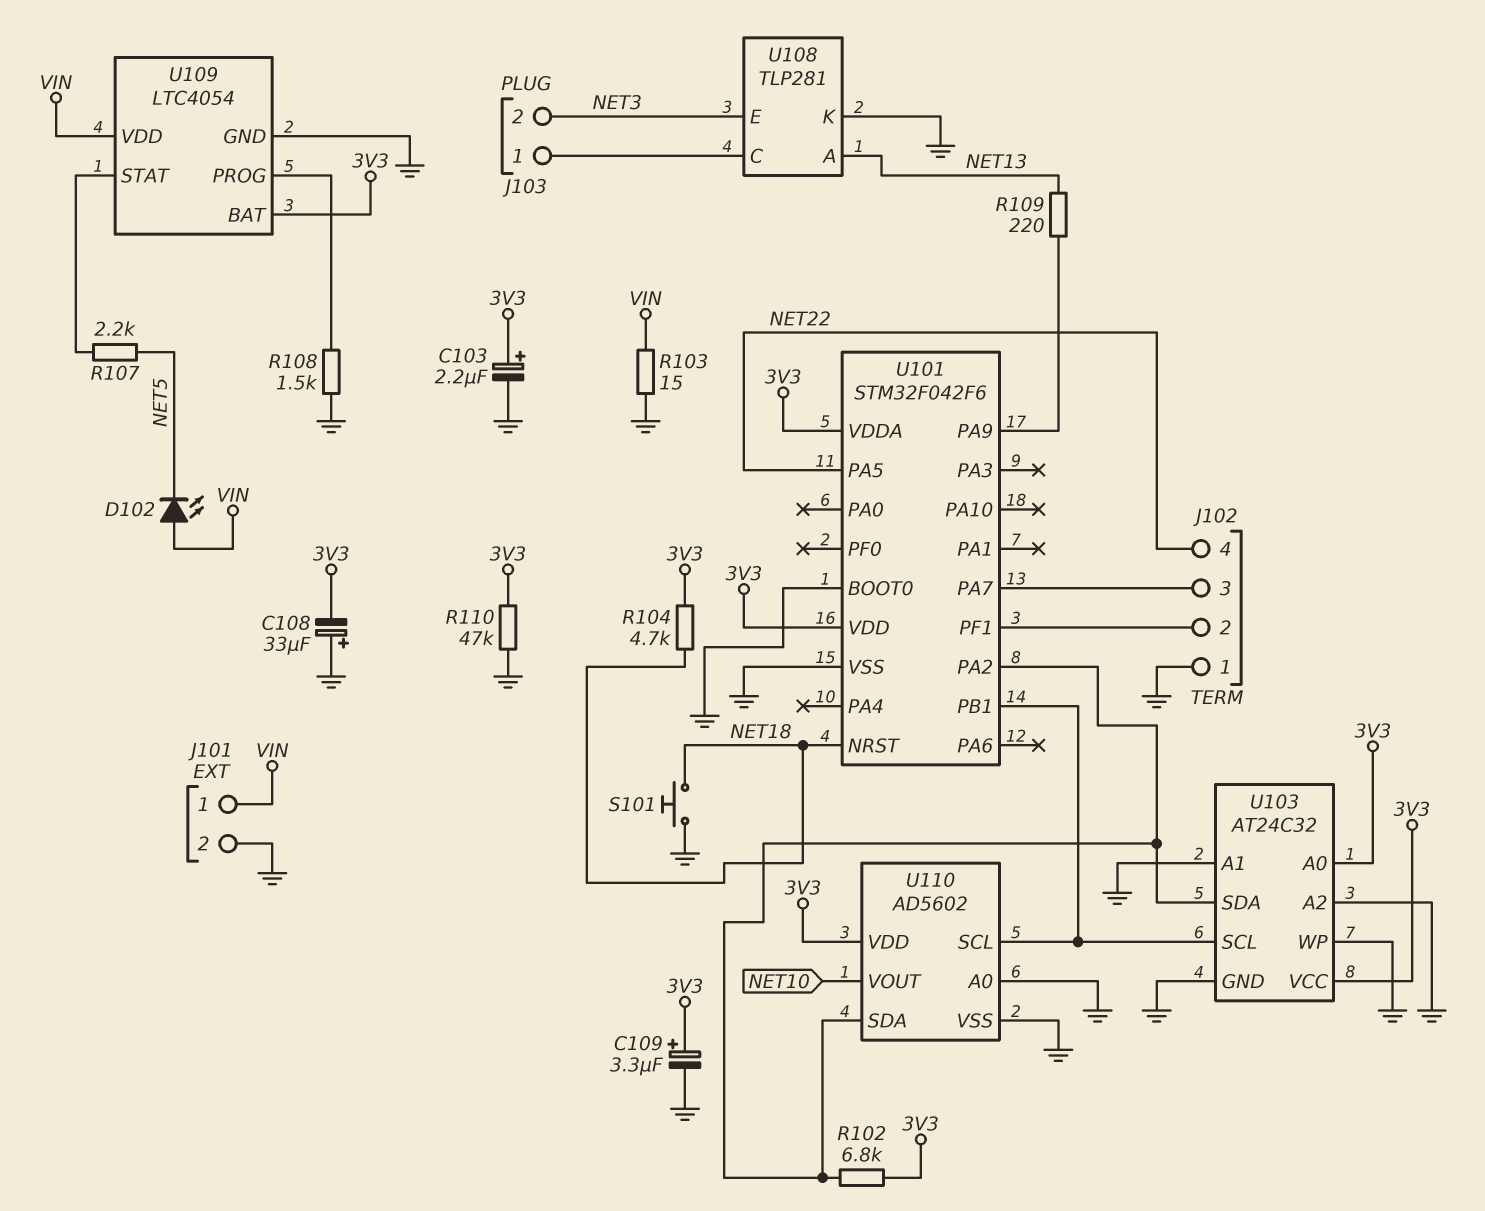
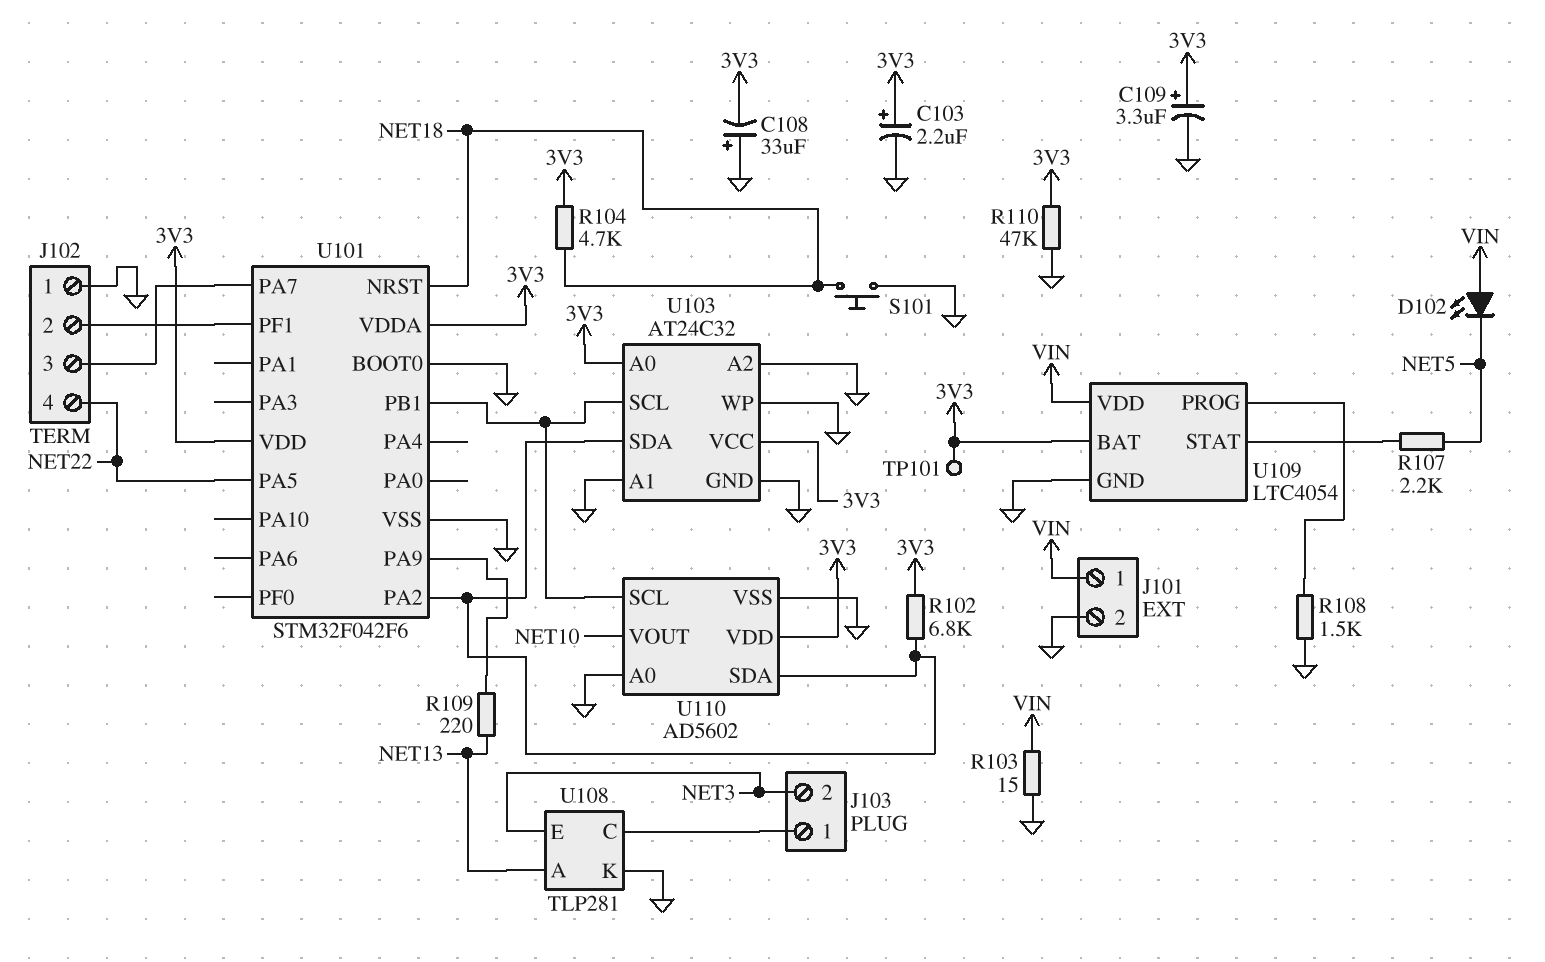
TP101: none -> test point (3V3)

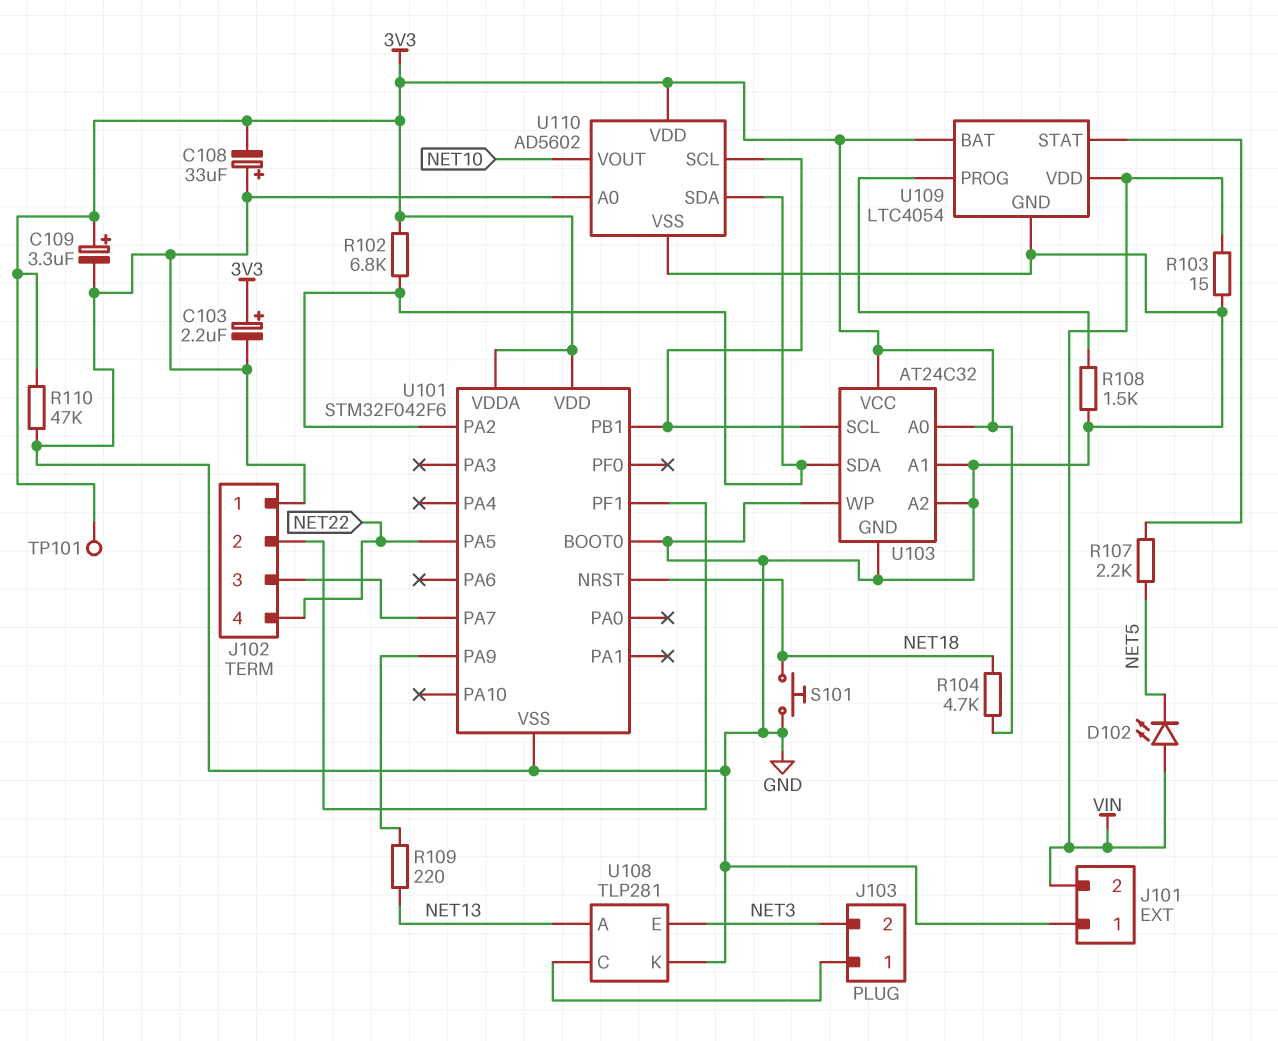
J101 pin 1: VIN -> GND
J101 pin 2: GND -> VIN

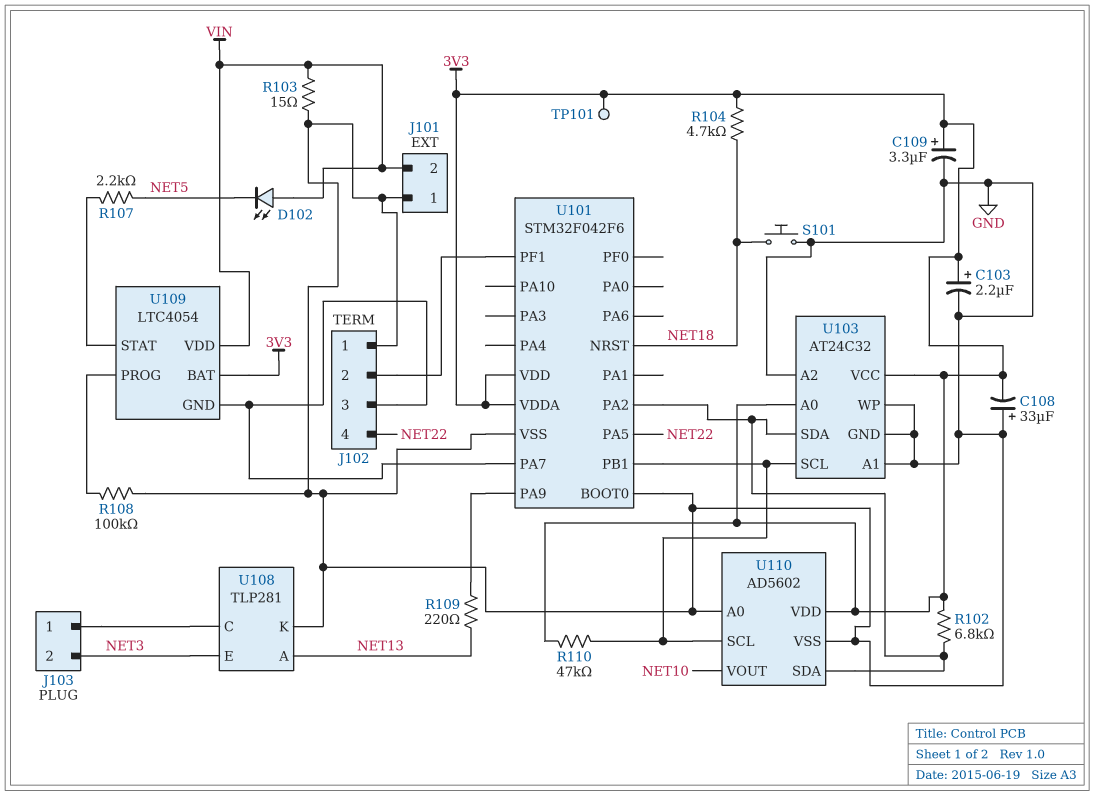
R108: 1.5k (GND, U109/PROG) -> 100k (GND, U109/PROG)
R110: 47k (3V3, GND) -> 47k (3V3, U101/PB1)
U109 pin GND: GND -> J102/3

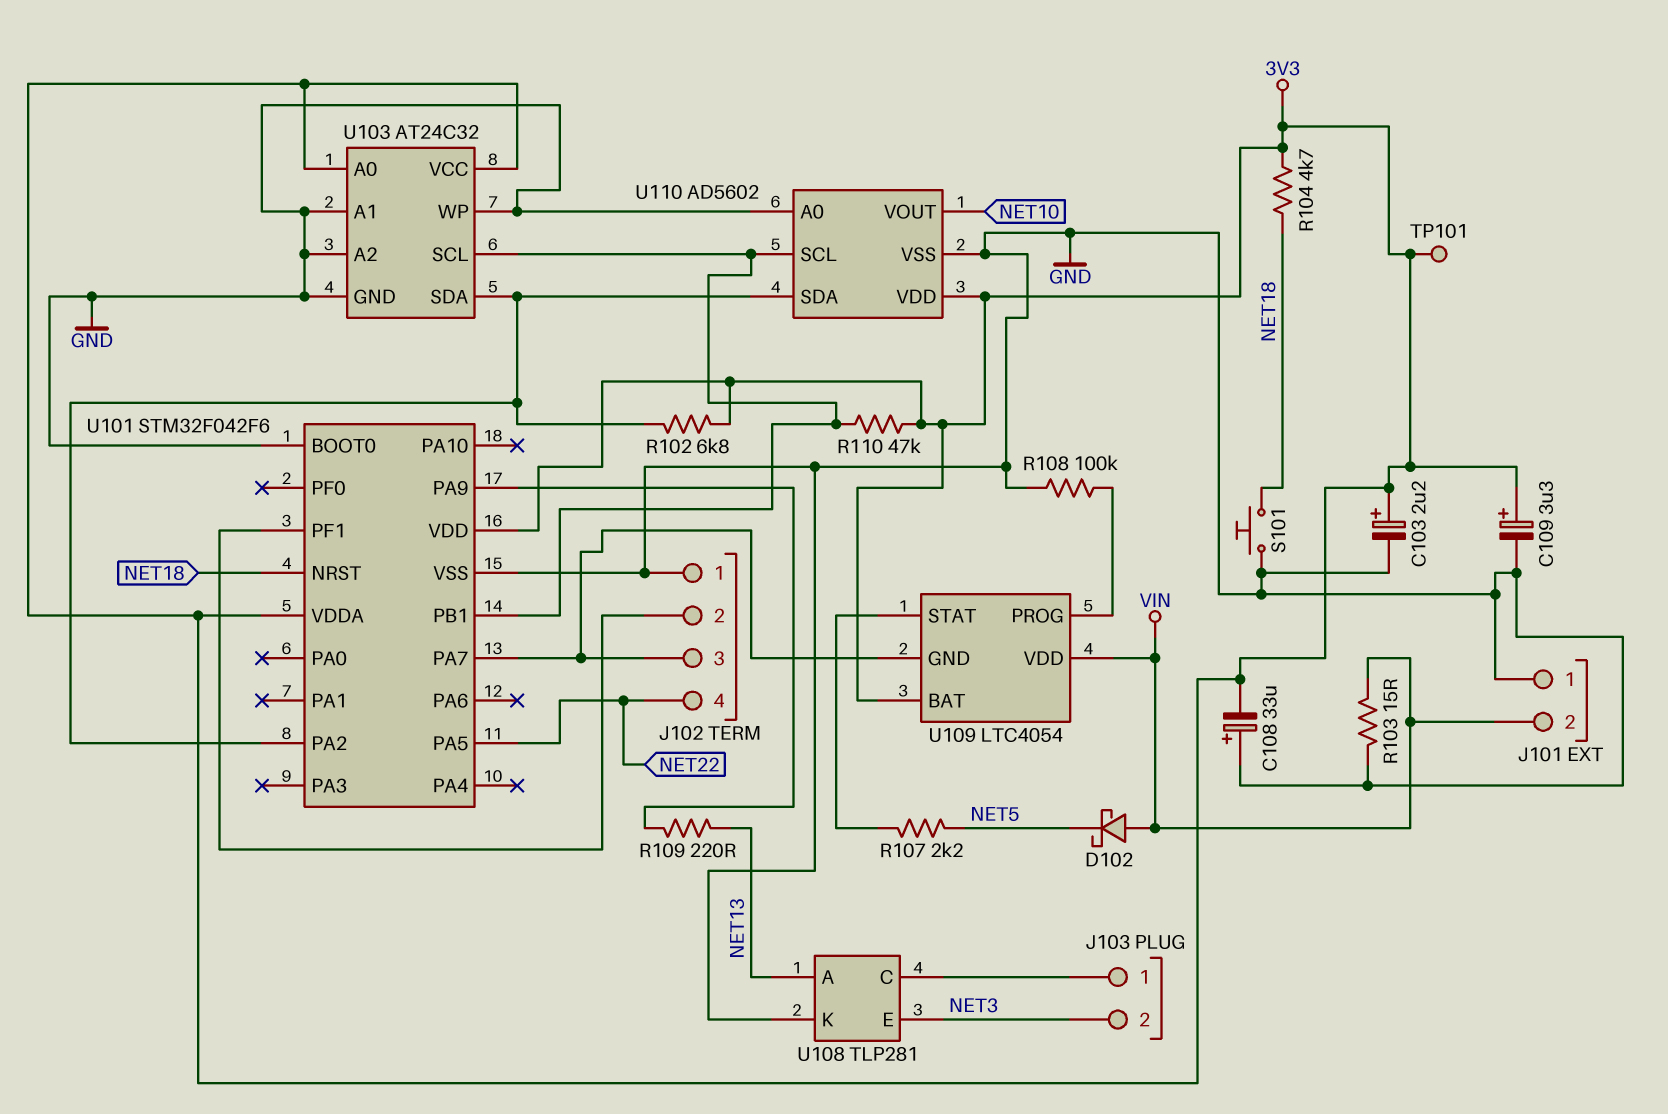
D102: LED (A VIN, K NET5) -> schottky (A VIN, K NET5)

